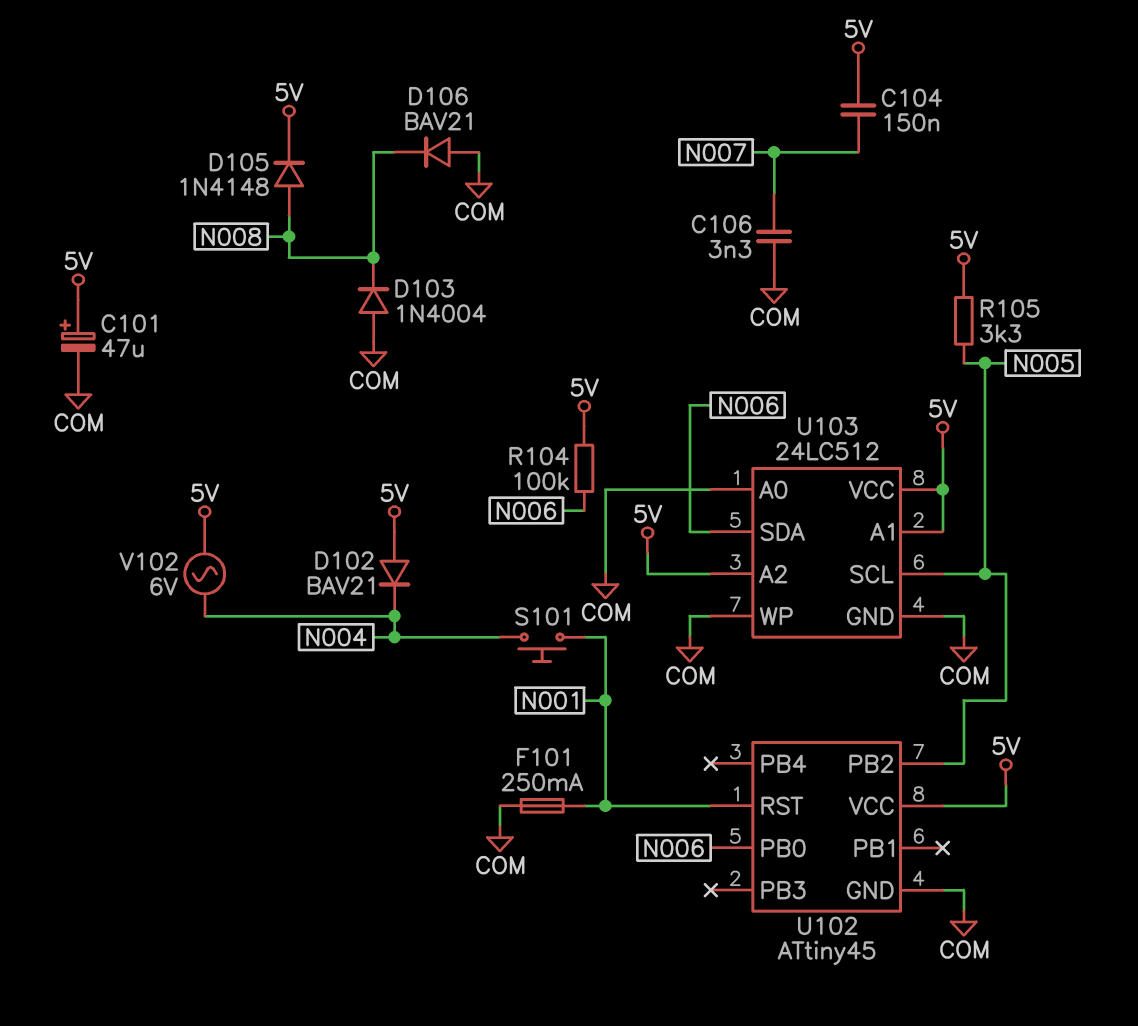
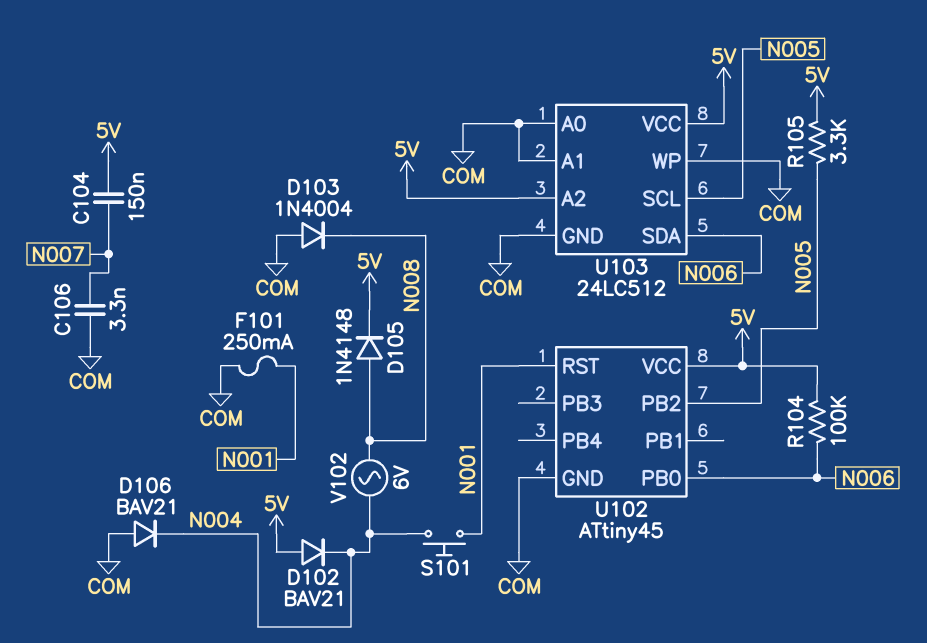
C101: 47uF (plus 5V, minus COM) -> none
D106: diode BAV21 (A COM, K N008) -> diode BAV21 (A COM, K N004)
U103 pin A1: 5V -> COM
V102: AC 6V (5V, N004) -> AC 6V (N004, N008)

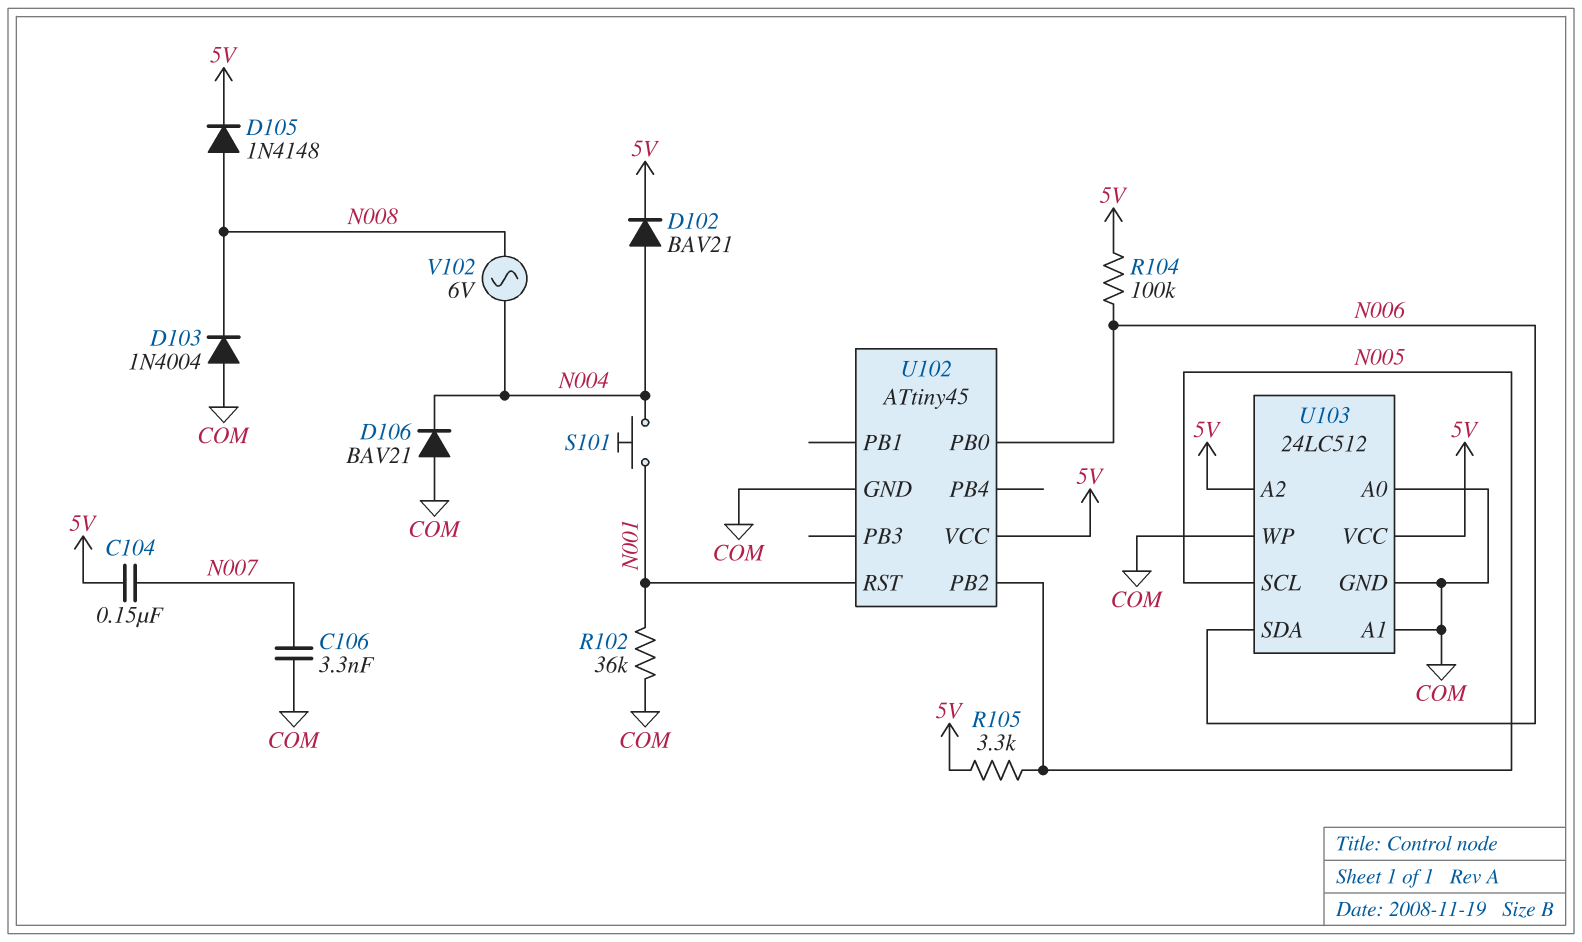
D102: diode BAV21 (A 5V, K N004) -> diode BAV21 (A N004, K 5V)
F101: 250mA (COM, N001) -> none
R102: none -> 36k (COM, N001)

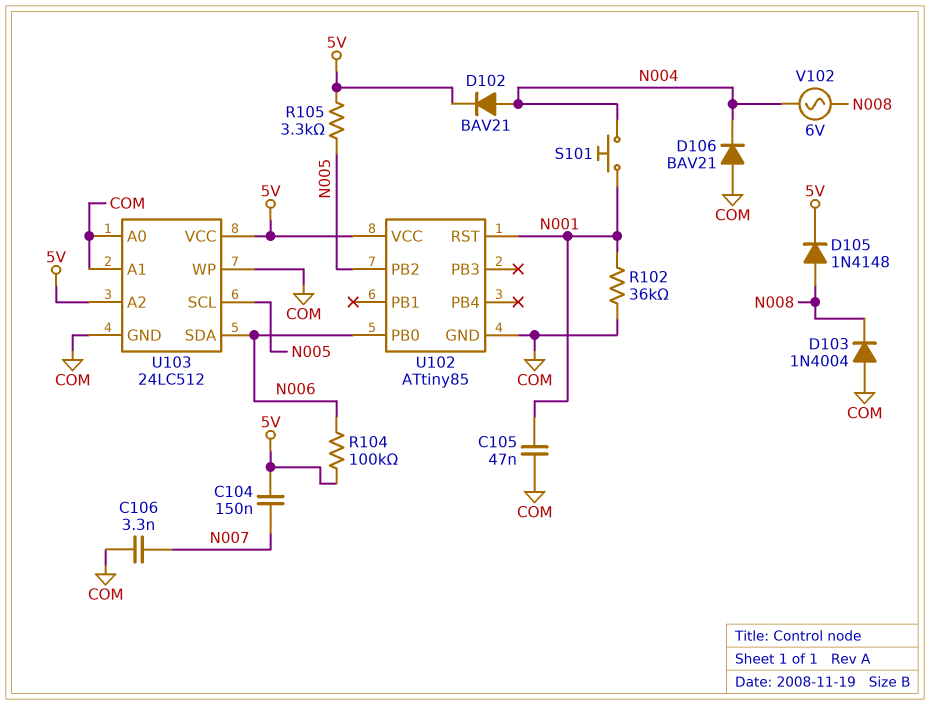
C105: none -> 47nF (COM, N001)
U102: ATtiny45 -> ATtiny85

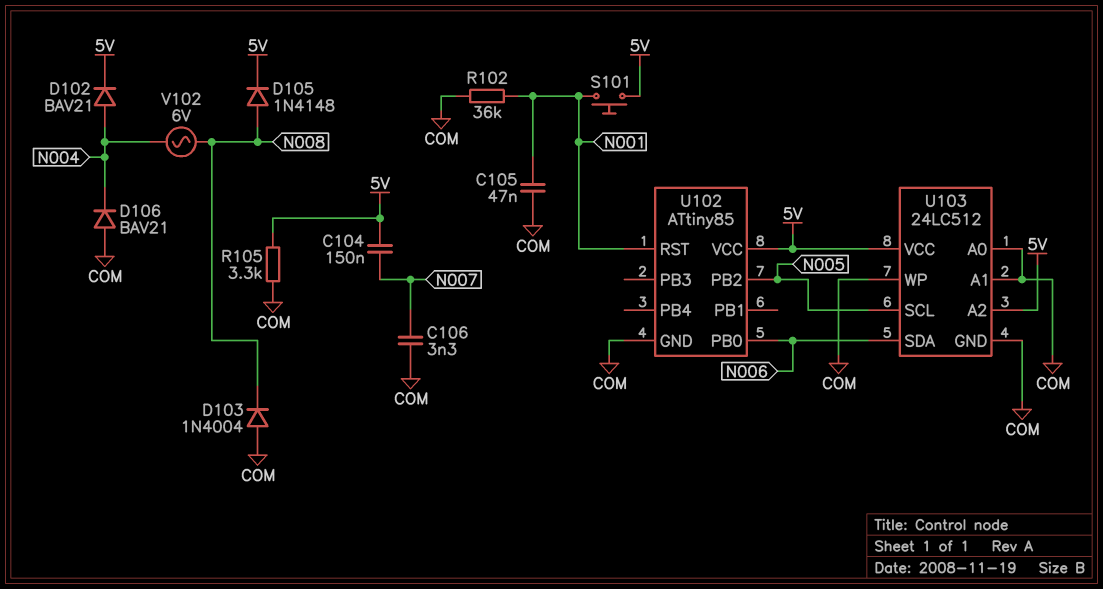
R104: 100k (5V, N006) -> none
R105: 3.3k (5V, N005) -> 3.3k (5V, COM)
S101: button (N001, N004) -> button (5V, N001)

